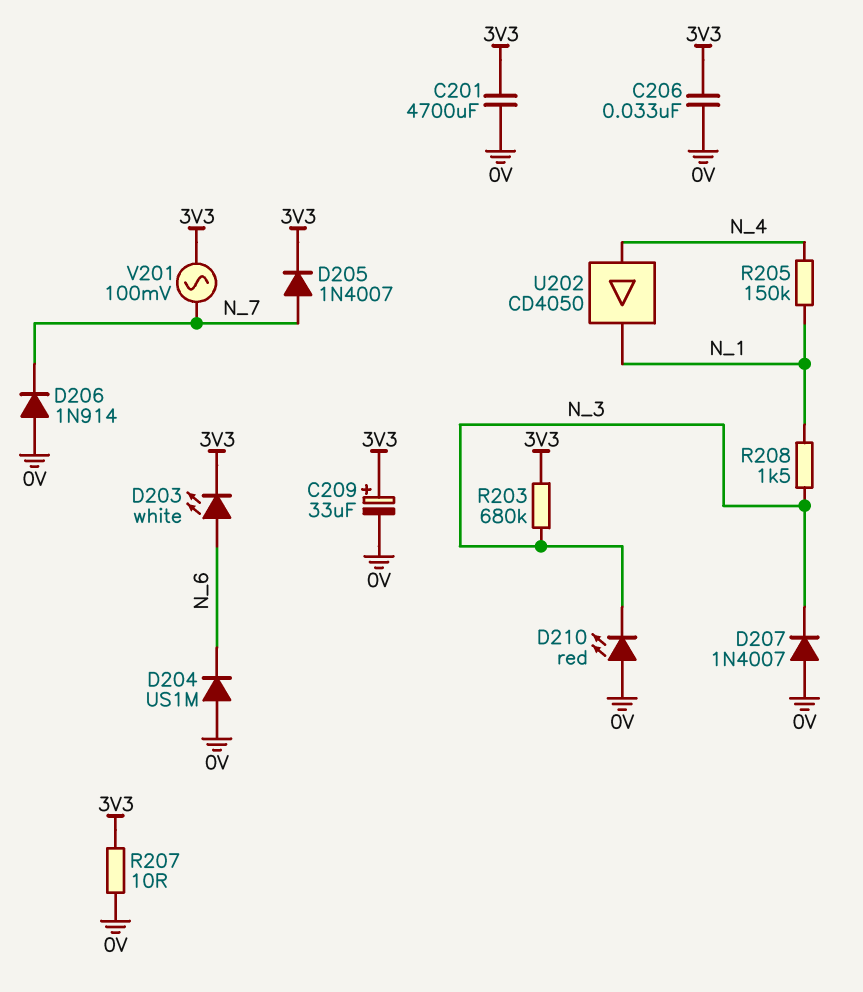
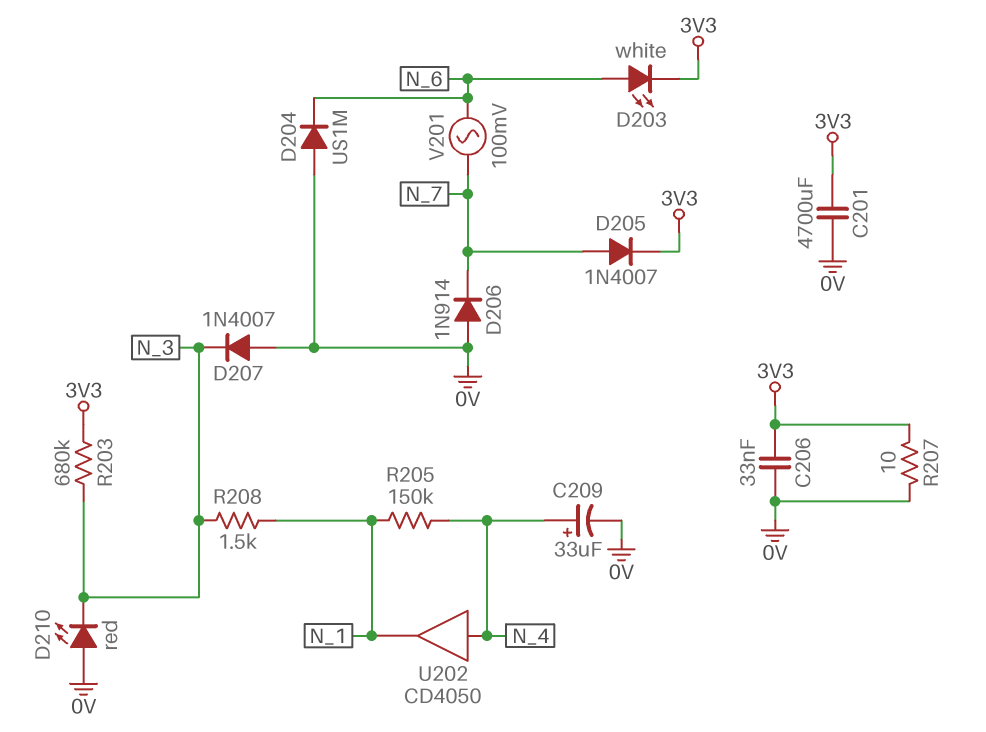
C209: 33uF (plus 3V3, minus 0V) -> 33uF (plus N_4, minus 0V)
V201: AC 100mV (3V3, N_7) -> AC 100mV (N_6, N_7)

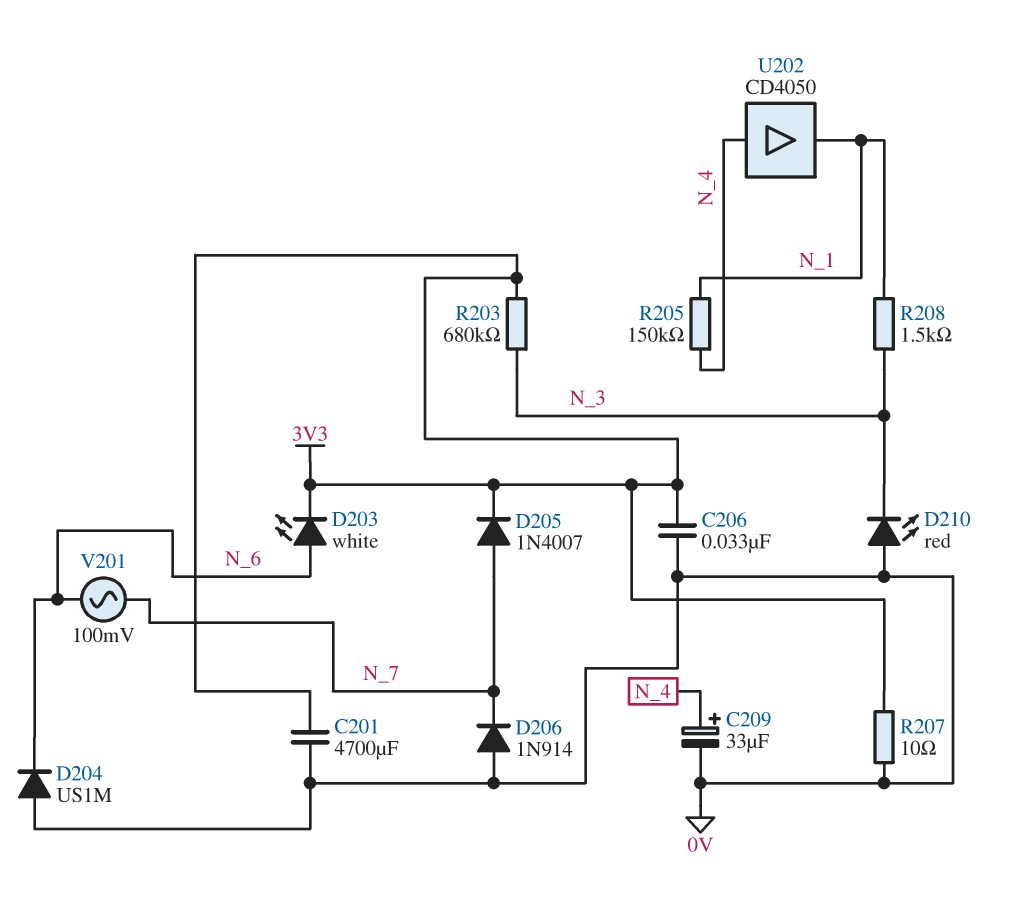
D207: diode 1N4007 (A 0V, K N_3) -> none

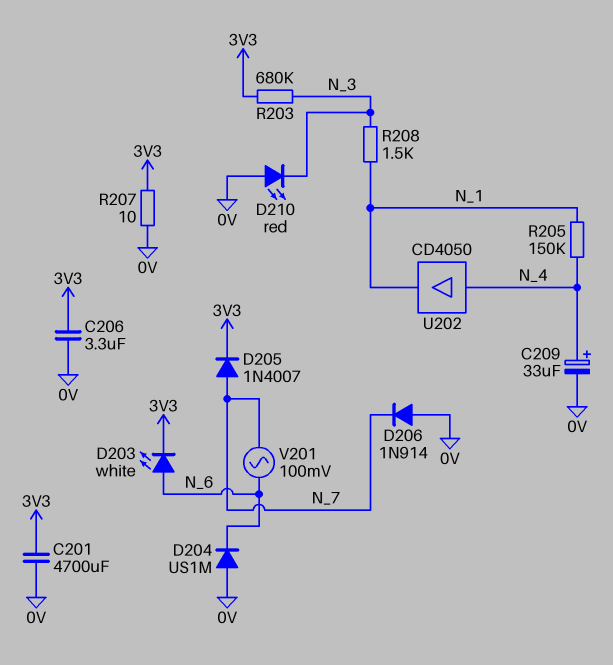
C206: 33nF (0V, 3V3) -> 3.3uF (0V, 3V3)

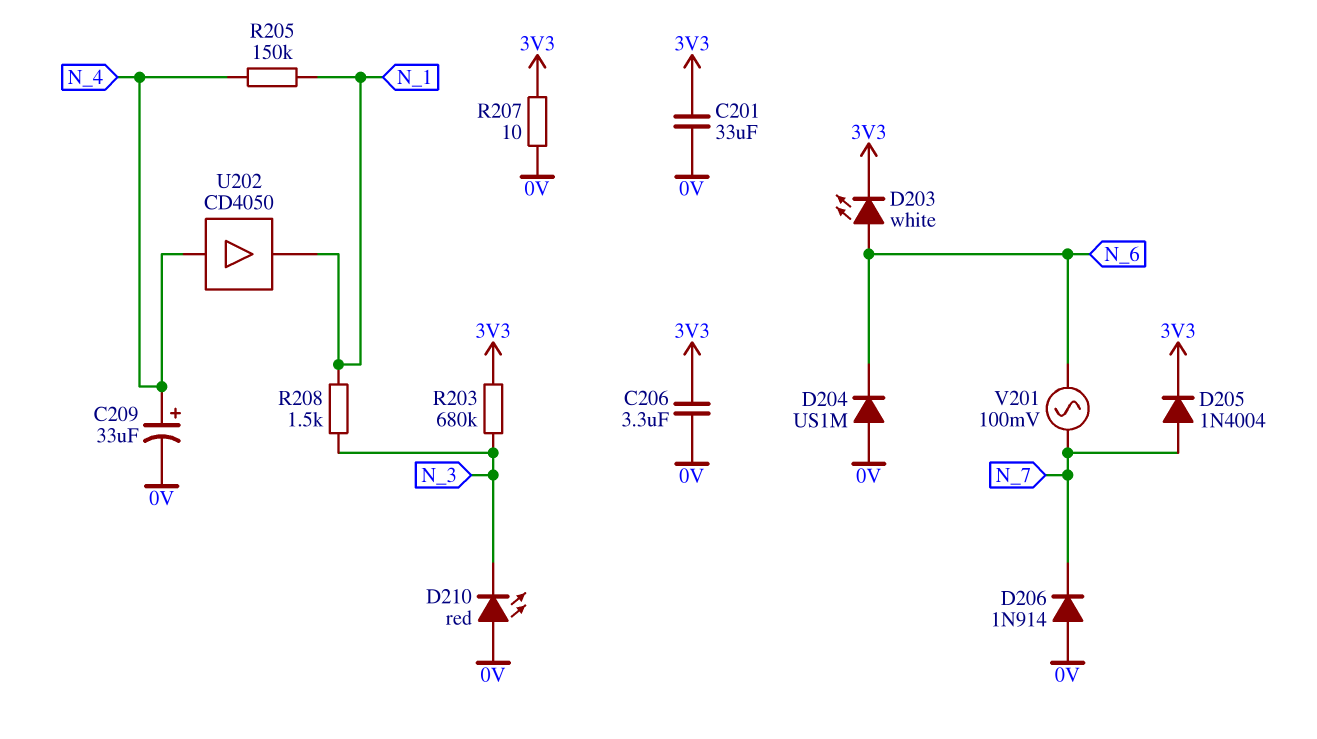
C201: 4700uF (0V, 3V3) -> 33uF (0V, 3V3)
D205: diode 1N4007 (A N_7, K 3V3) -> diode 1N4004 (A N_7, K 3V3)

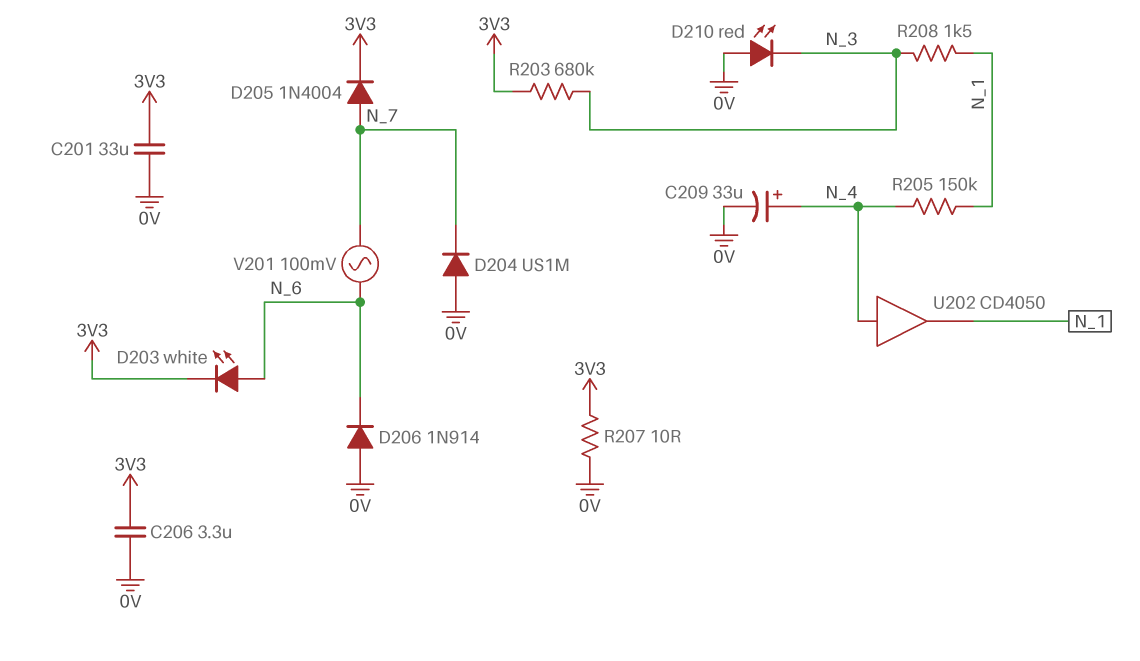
D204: diode US1M (A 0V, K N_6) -> diode US1M (A 0V, K N_7)
D206: diode 1N914 (A 0V, K N_7) -> diode 1N914 (A 0V, K N_6)

